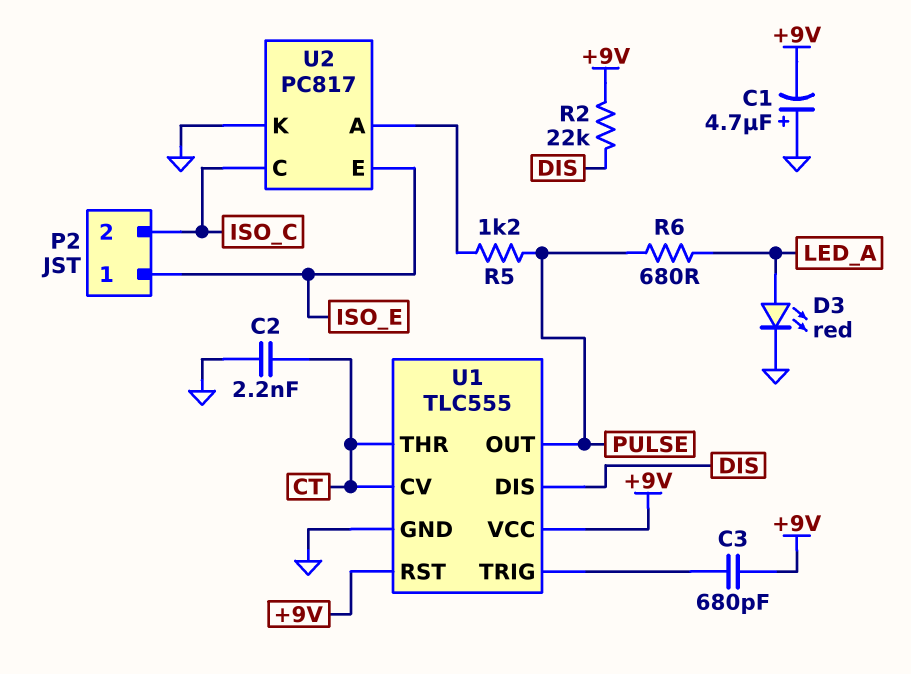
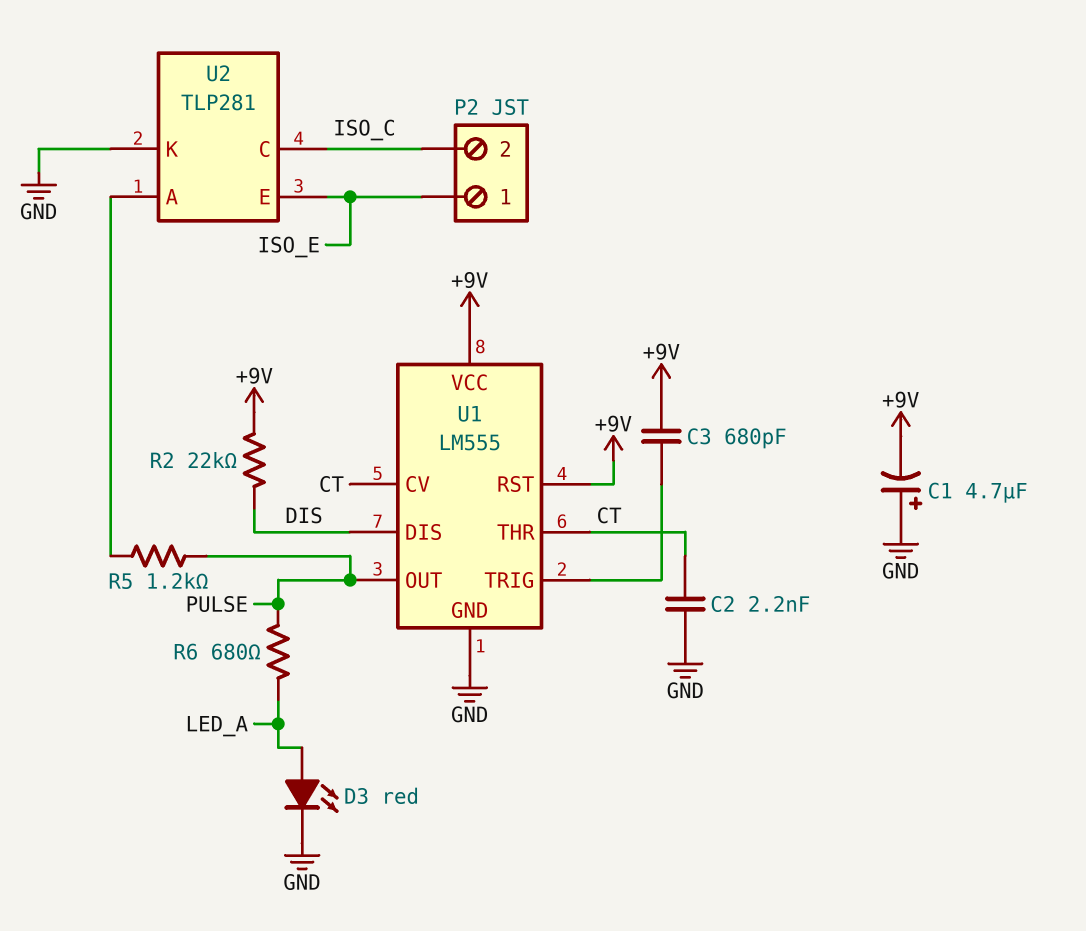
U1: TLC555 -> LM555
U2: PC817 -> TLP281

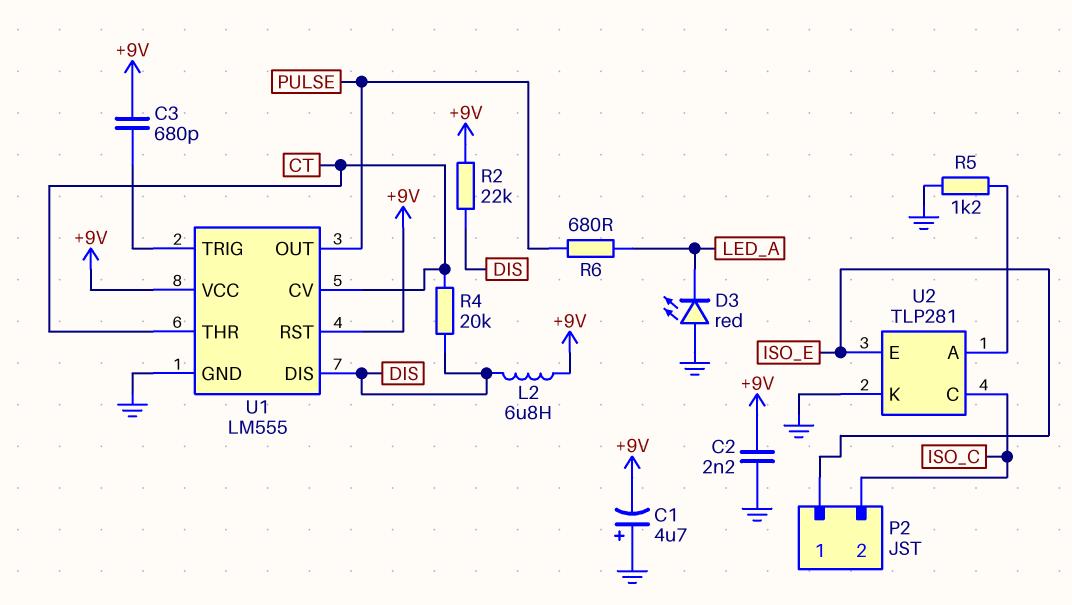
C2: 2.2nF (CT, GND) -> 2.2nF (+9V, GND)
D3: LED red (A LED_A, K GND) -> LED red (A GND, K LED_A)
L2: none -> 6.8uH (+9V, DIS)
R4: none -> 20k (CT, DIS)
R5: 1.2k (PULSE, U2/A) -> 1.2k (GND, U2/A)

